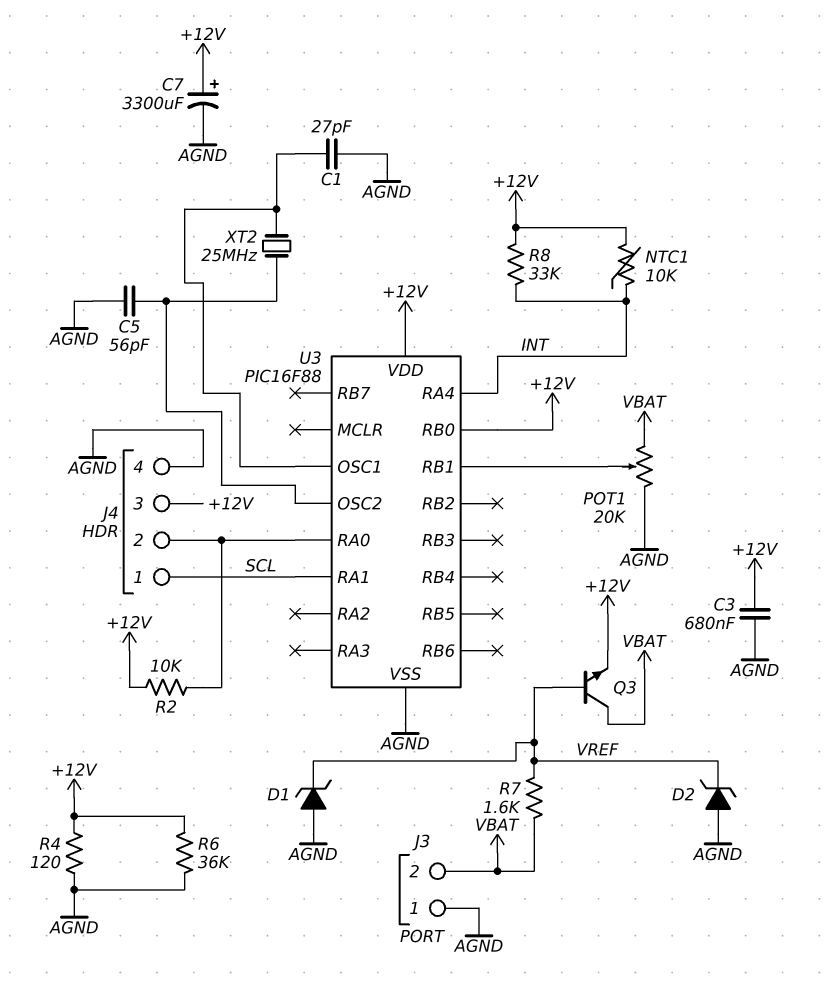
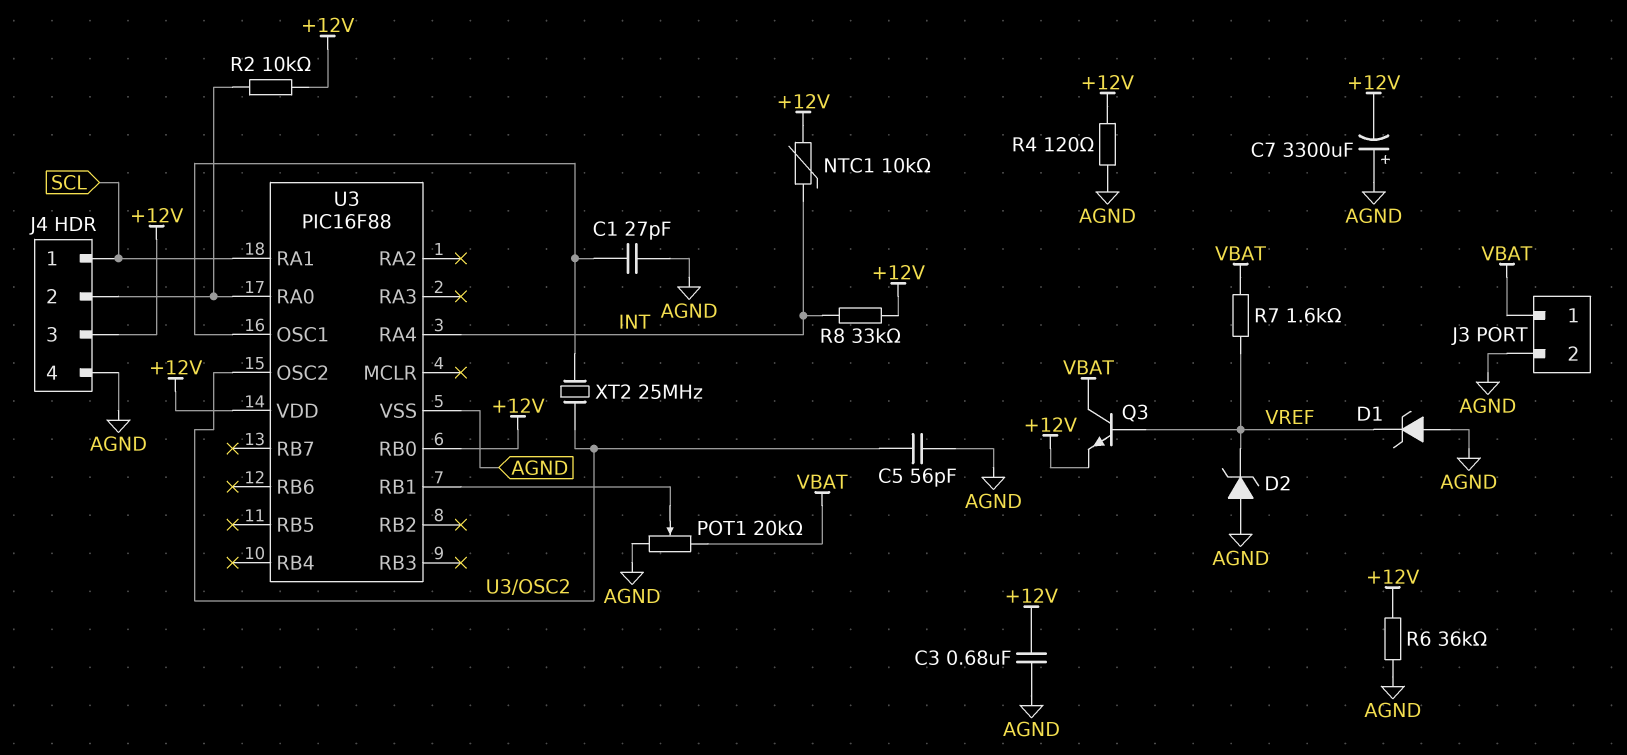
C7: 3300uF (plus +12V, minus AGND) -> 3300uF (plus AGND, minus +12V)
J3 pin 1: AGND -> VBAT
J3 pin 2: VBAT -> AGND

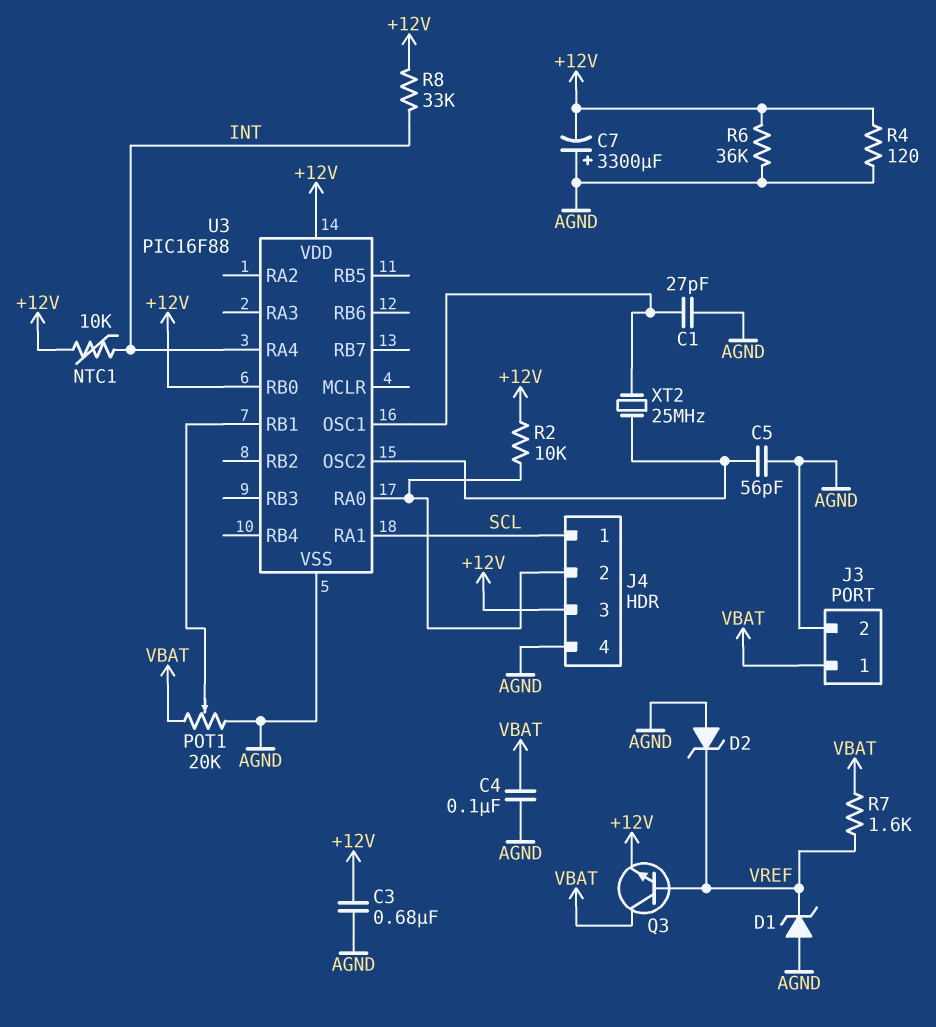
C4: none -> 100nF (AGND, VBAT)

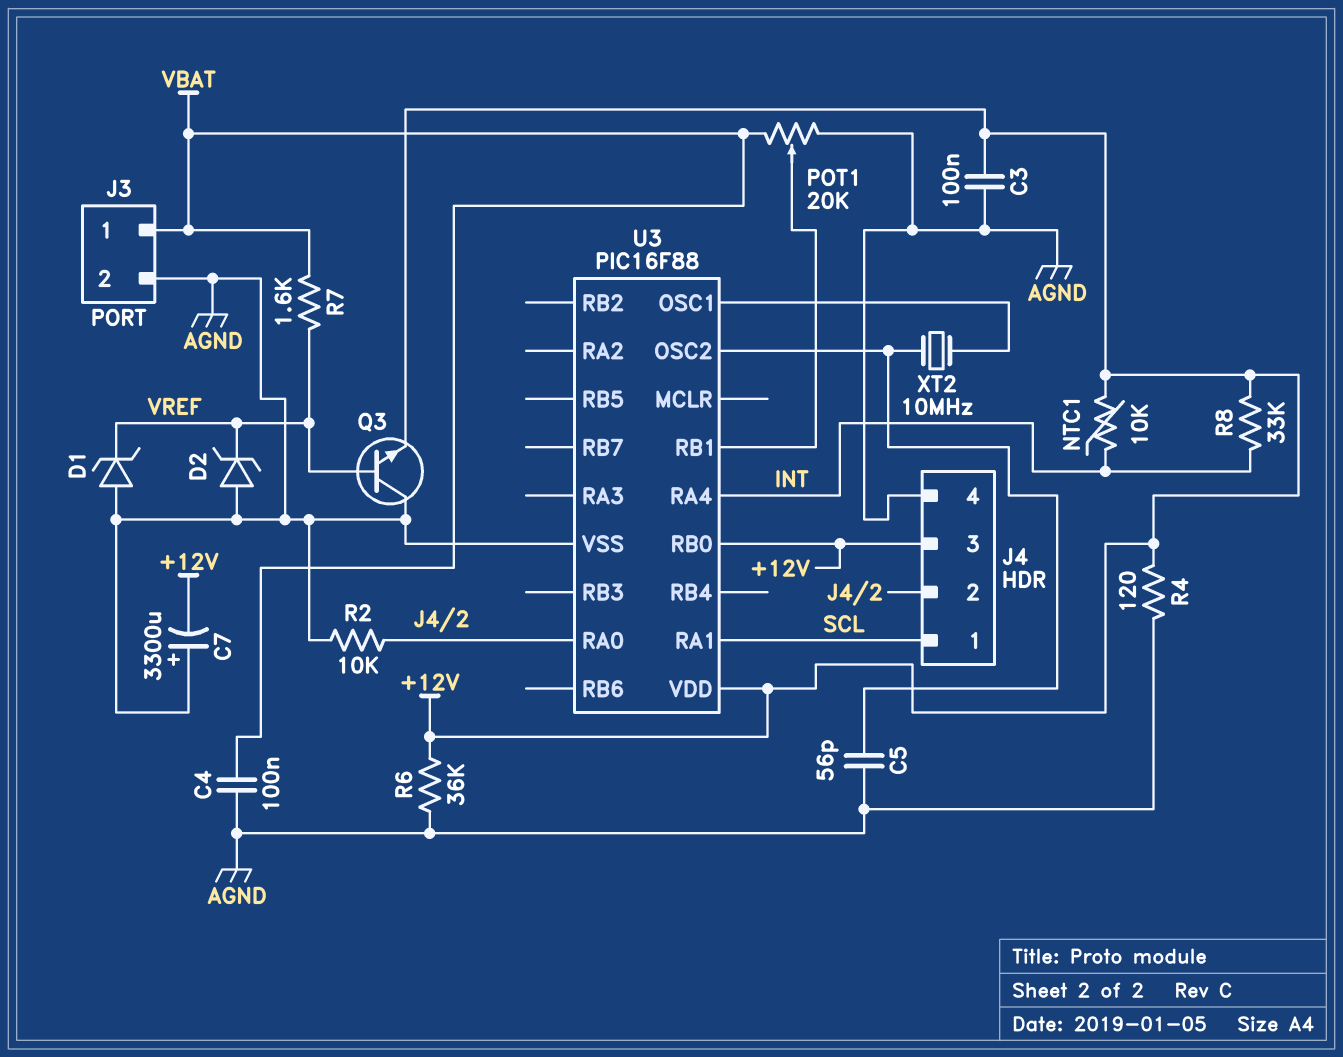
C1: 27pF (AGND, U3/OSC1) -> none
C3: 680nF (+12V, AGND) -> 100nF (+12V, AGND)
Q3: NPN (B VREF, C VBAT, E +12V) -> NPN (B VREF, C AGND, E +12V)
R2: 10k (+12V, J4/2) -> 10k (AGND, J4/2)
XT2: 25MHz (U3/OSC1, U3/OSC2) -> 10MHz (U3/OSC1, U3/OSC2)

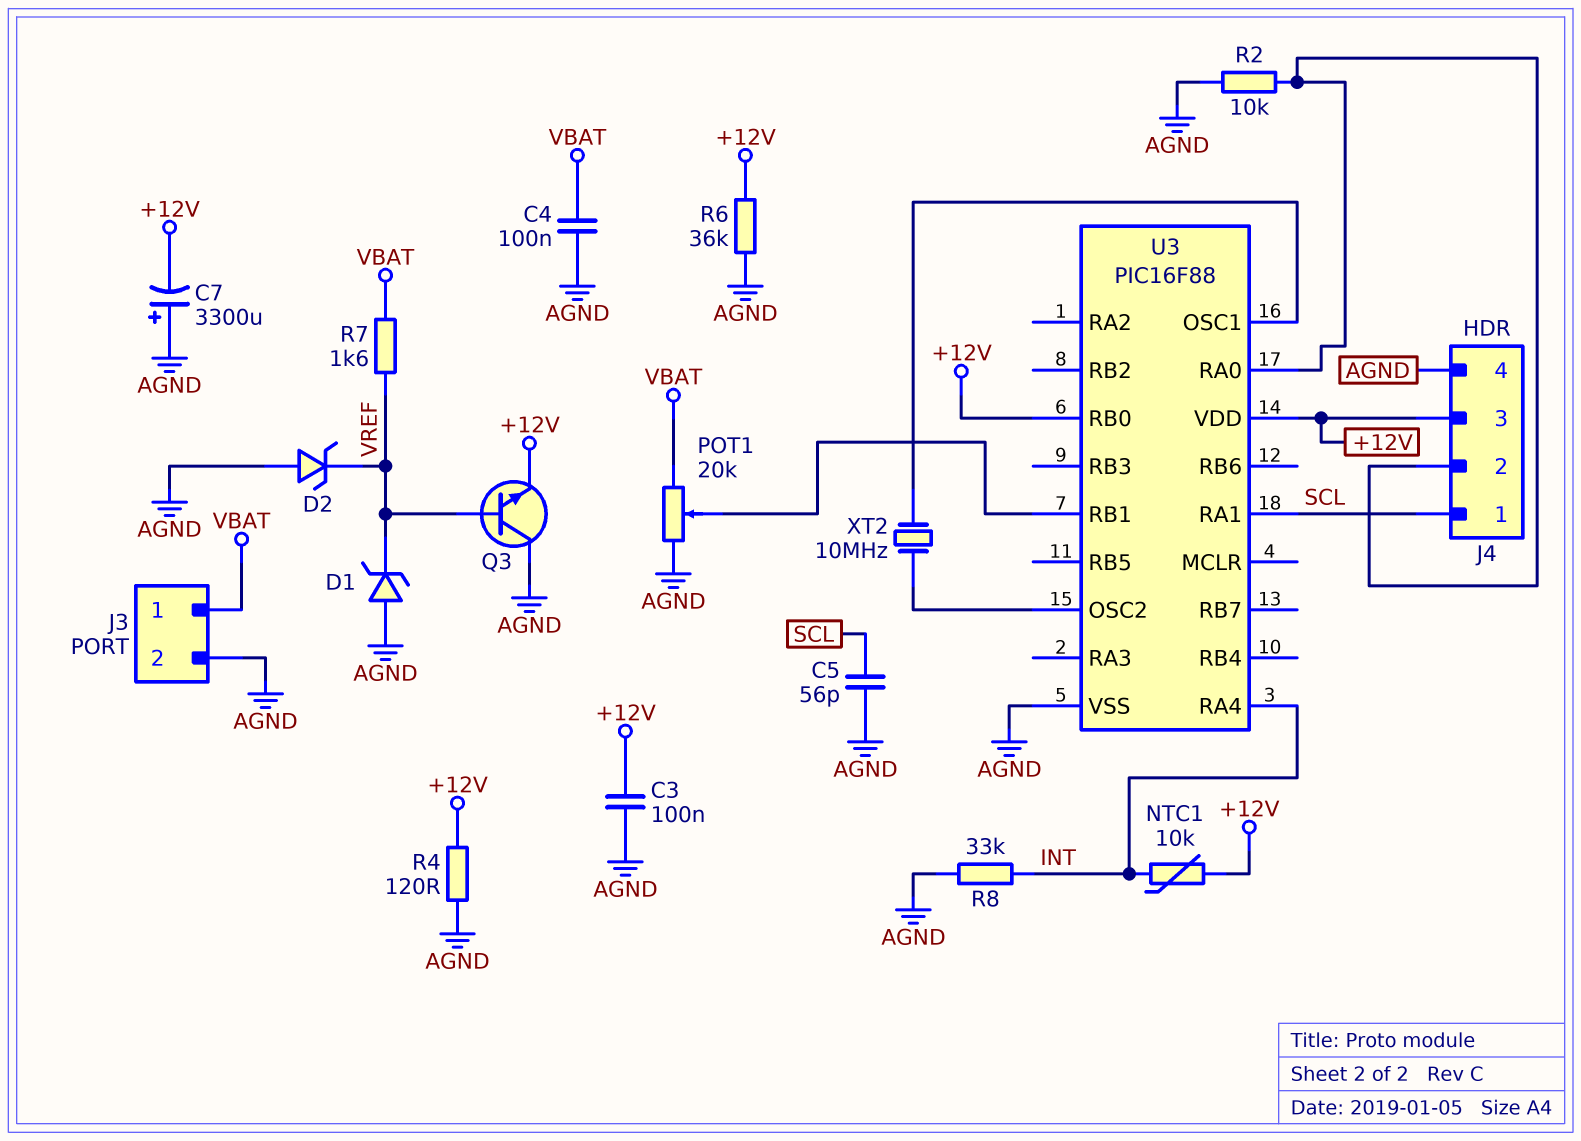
C5: 56pF (AGND, U3/OSC2) -> 56pF (AGND, SCL)
R8: 33k (+12V, INT) -> 33k (AGND, INT)

